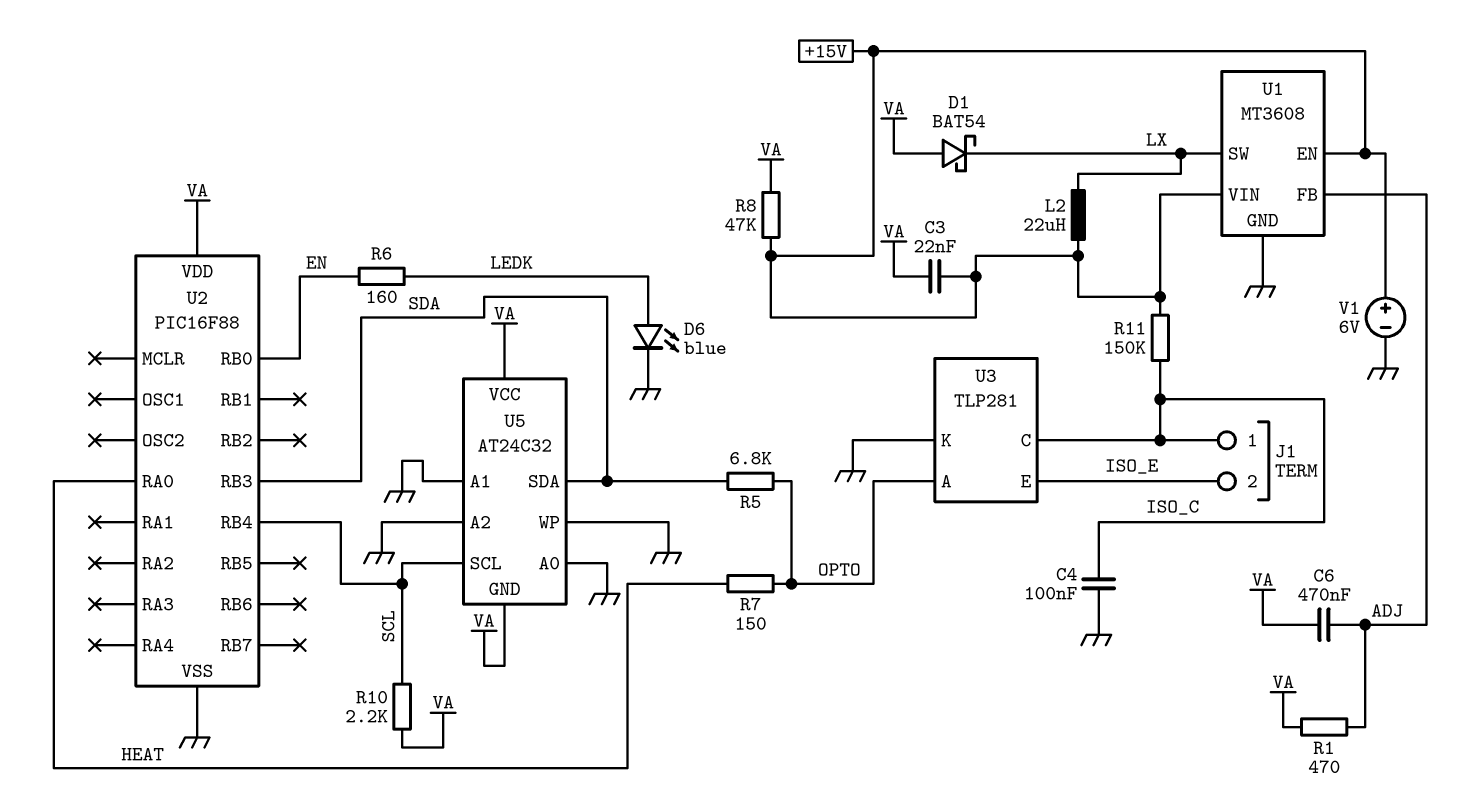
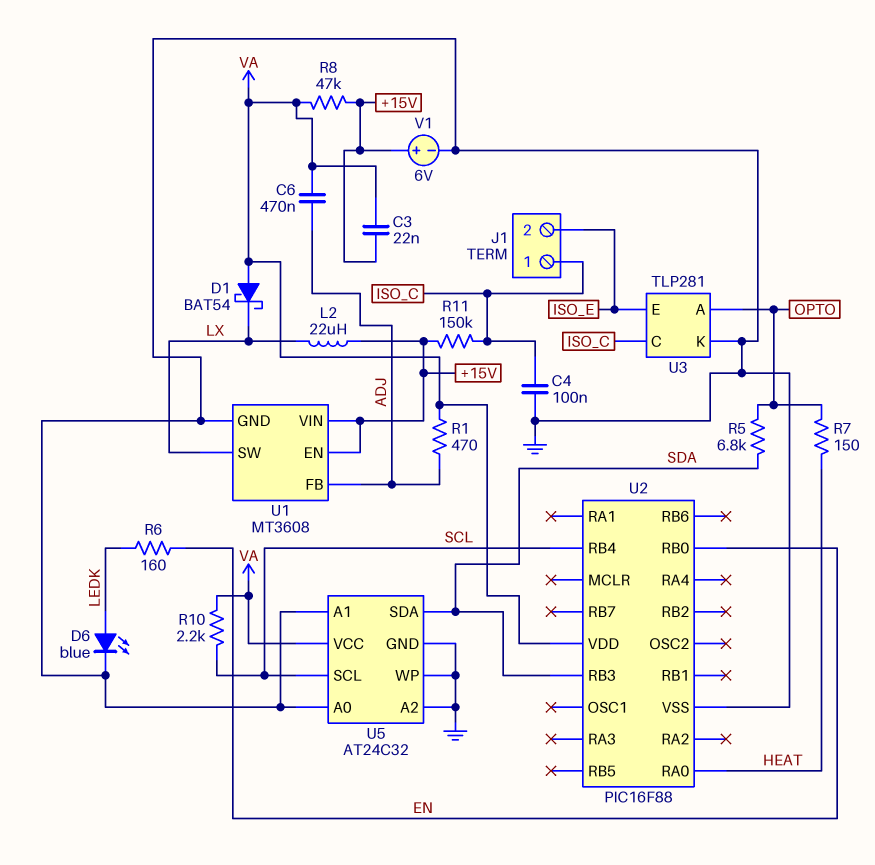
U5 pin GND: VA -> GND

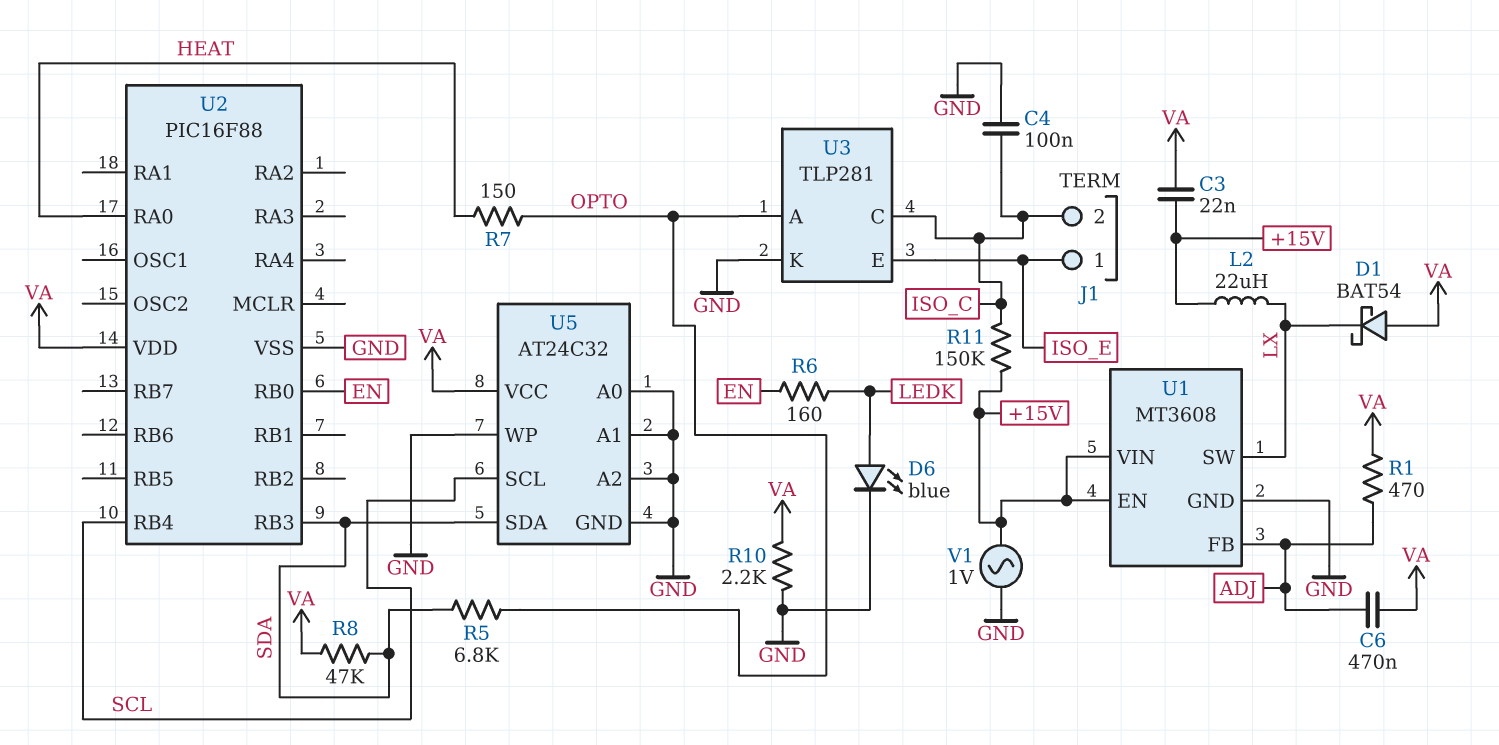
J1 pin 1: ISO_C -> ISO_E
J1 pin 2: ISO_E -> ISO_C
R8: 47k (+15V, VA) -> 47k (SDA, VA)
R10: 2.2k (SCL, VA) -> 2.2k (GND, VA)
V1: 6V (plus +15V, minus GND) -> AC 1V (+15V, GND)

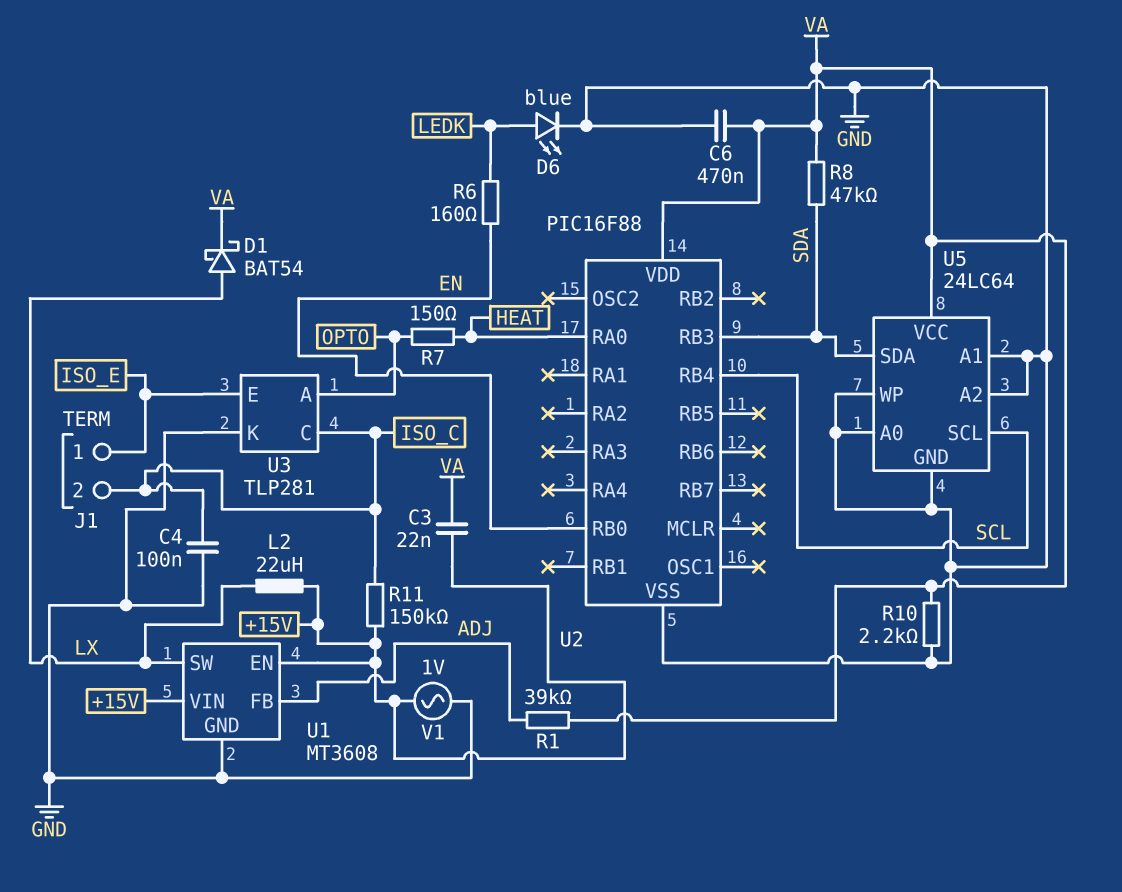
C6: 470nF (ADJ, VA) -> 470nF (GND, VA)
D1: schottky BAT54 (A VA, K LX) -> schottky BAT54 (A LX, K VA)
R1: 470 (ADJ, VA) -> 39k (ADJ, VA)
R5: 6.8k (OPTO, SDA) -> none
U5: AT24C32 -> 24LC64

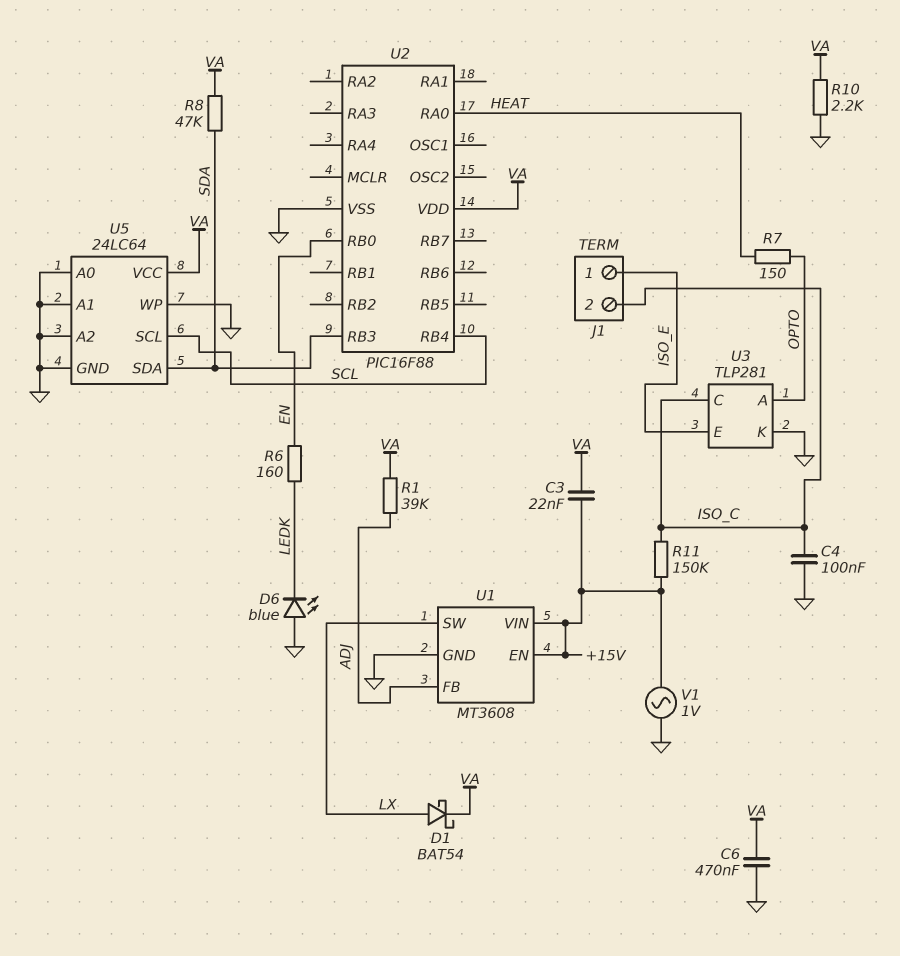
D6: LED blue (A LEDK, K GND) -> LED blue (A GND, K LEDK)
L2: 22uH (+15V, LX) -> none

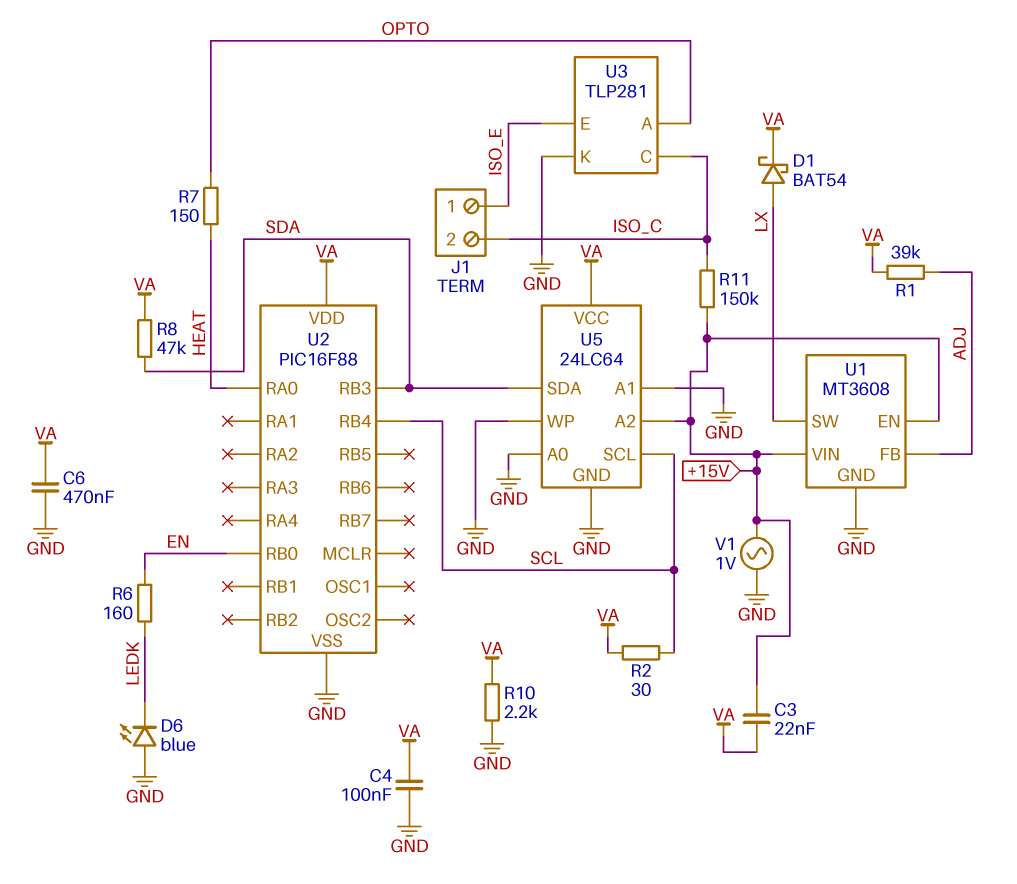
C4: 100nF (GND, ISO_C) -> 100nF (GND, VA)
R2: none -> 30 (SCL, VA)
U5 pin A2: GND -> +15V

